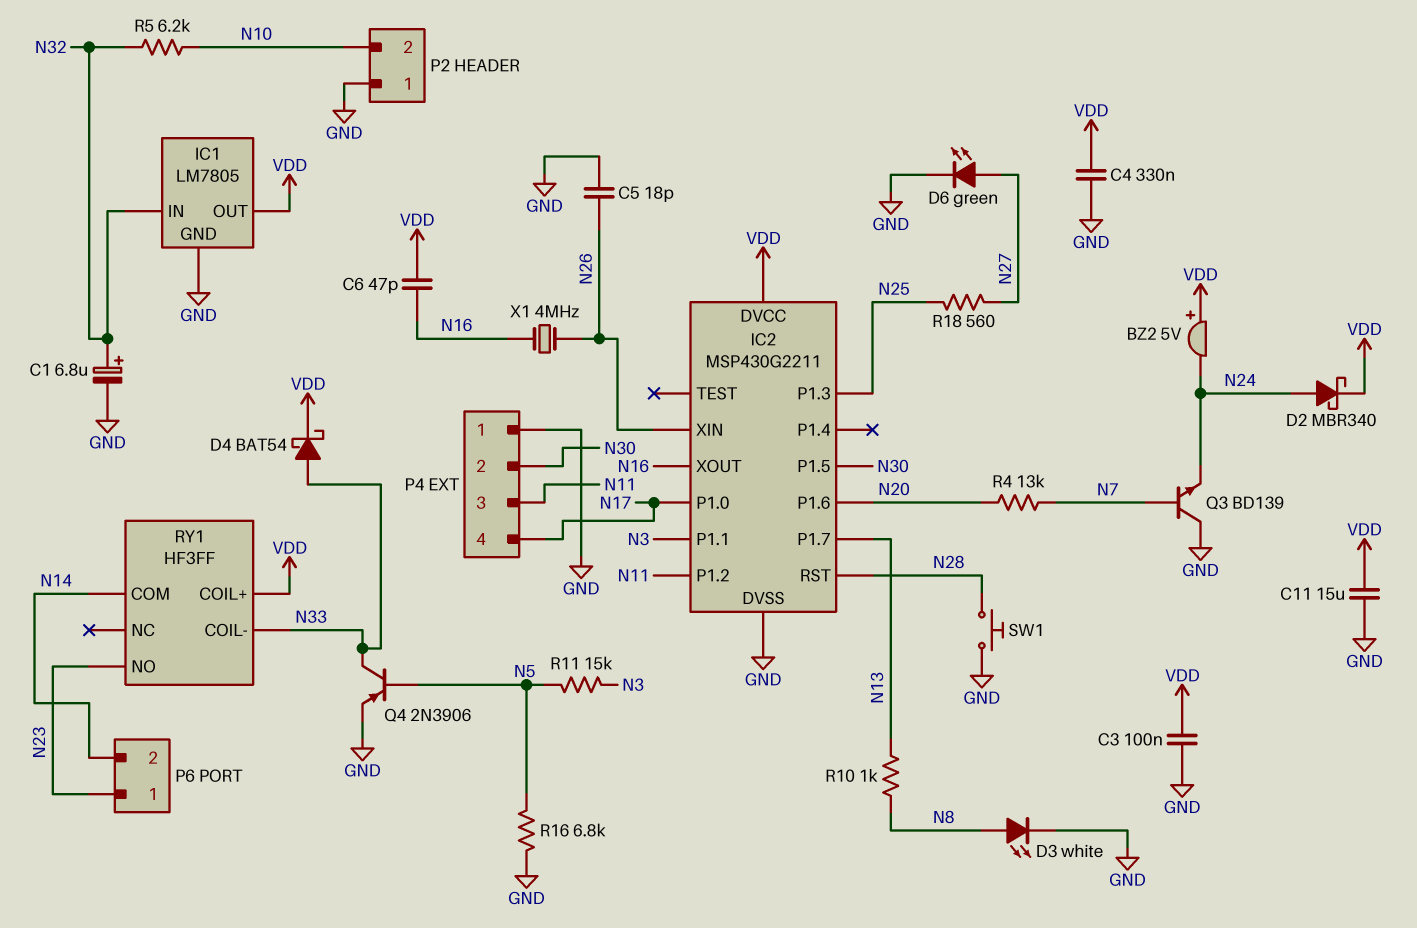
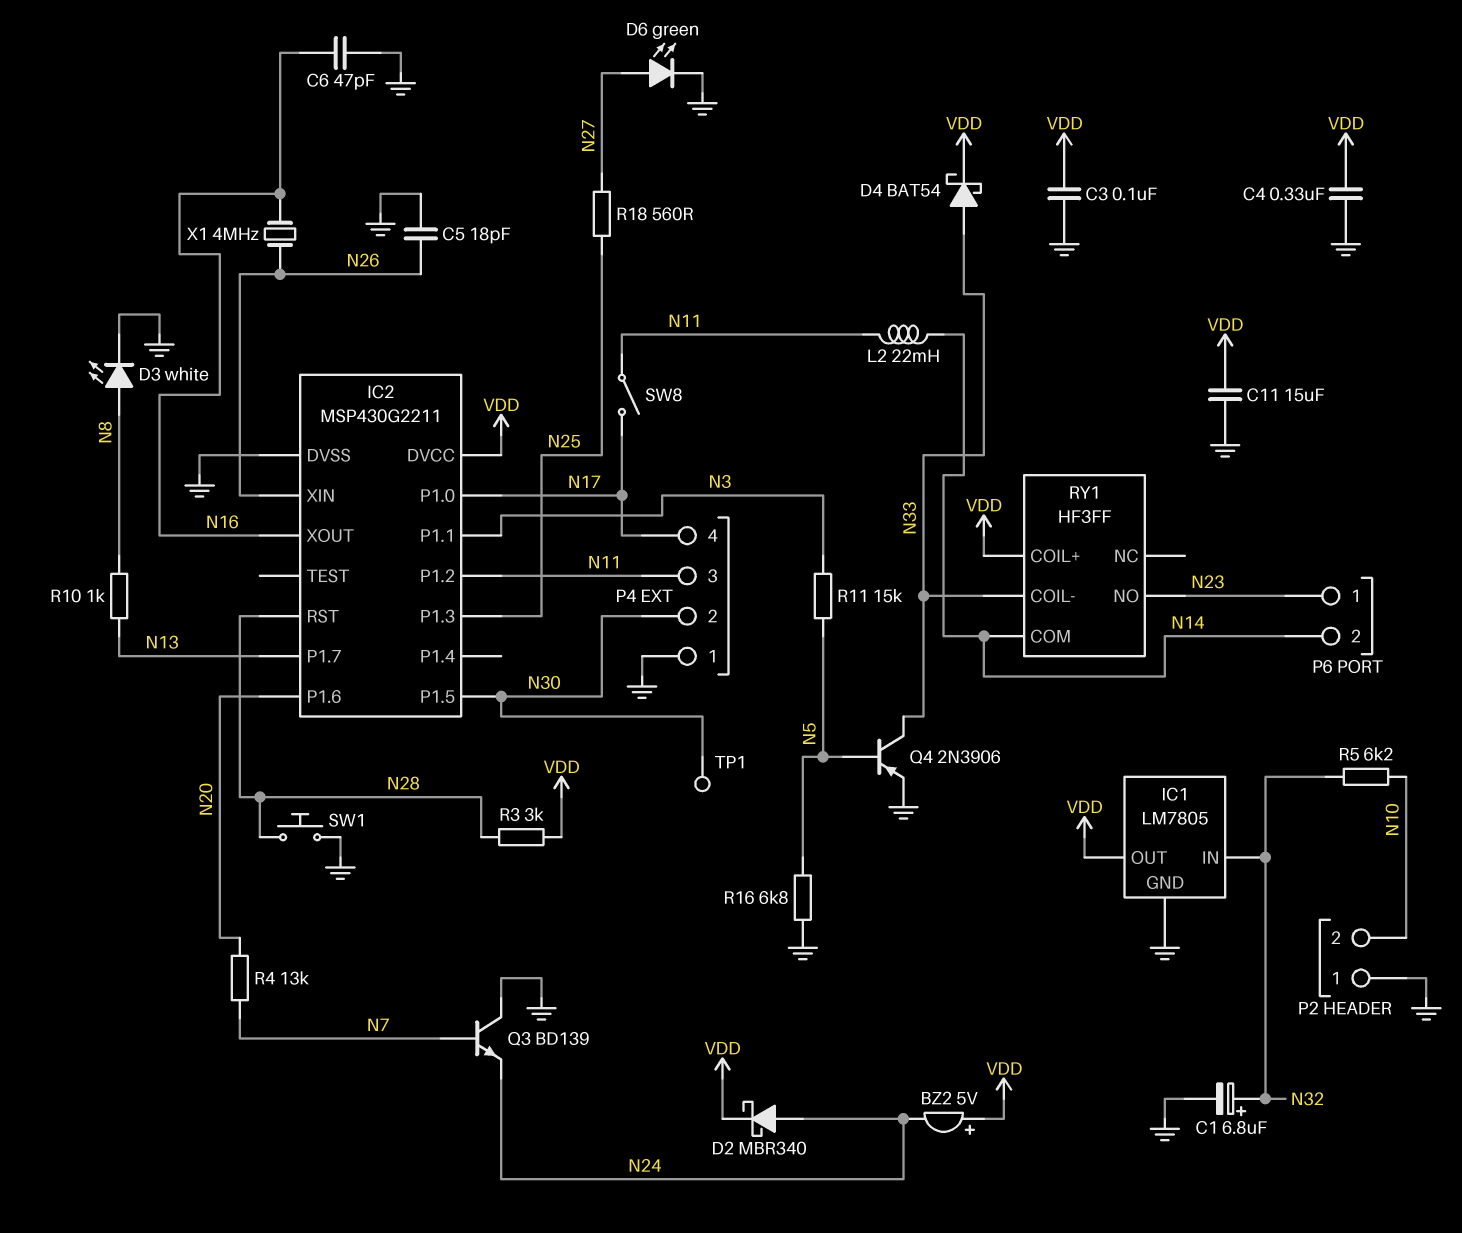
C6: 47pF (N16, VDD) -> 47pF (GND, N16)
L2: none -> 22mH (N11, N14)
R3: none -> 3k (N28, VDD)
SW8: none -> switch (N11, N17)
TP1: none -> test point (N30)

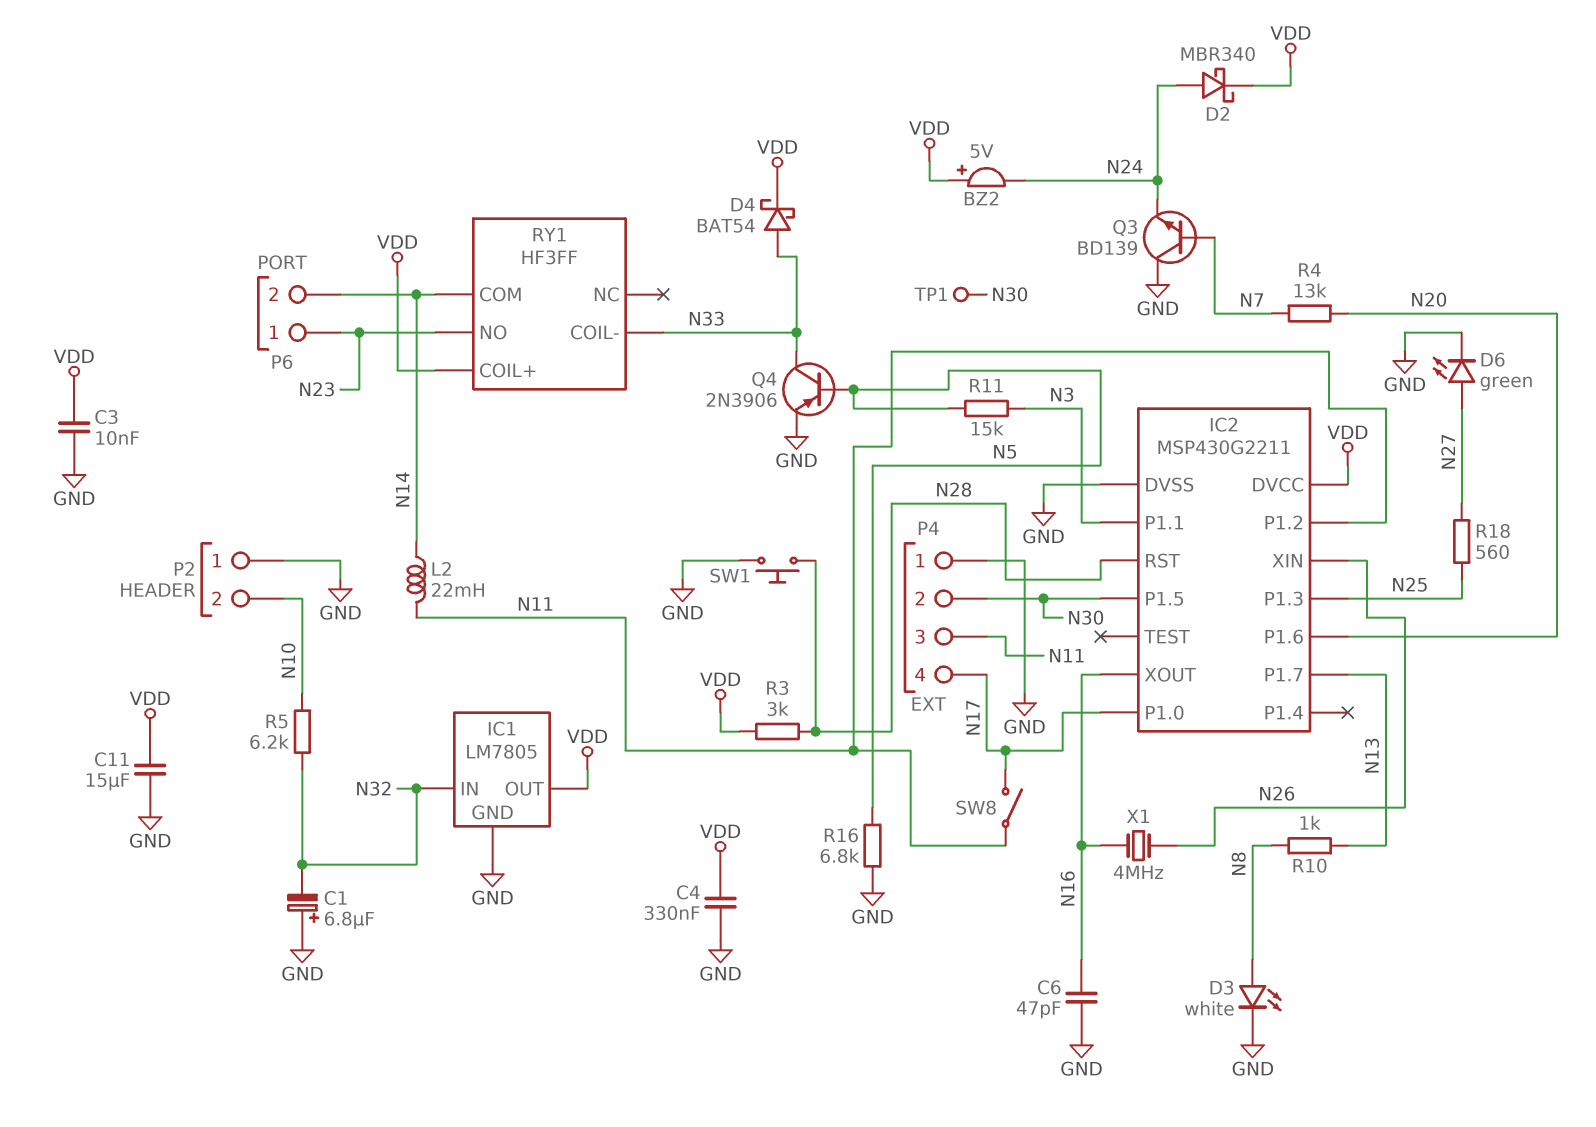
C1: 6.8uF (plus N32, minus GND) -> 6.8uF (plus GND, minus N32)
C3: 100nF (GND, VDD) -> 10nF (GND, VDD)
C5: 18pF (GND, N26) -> none

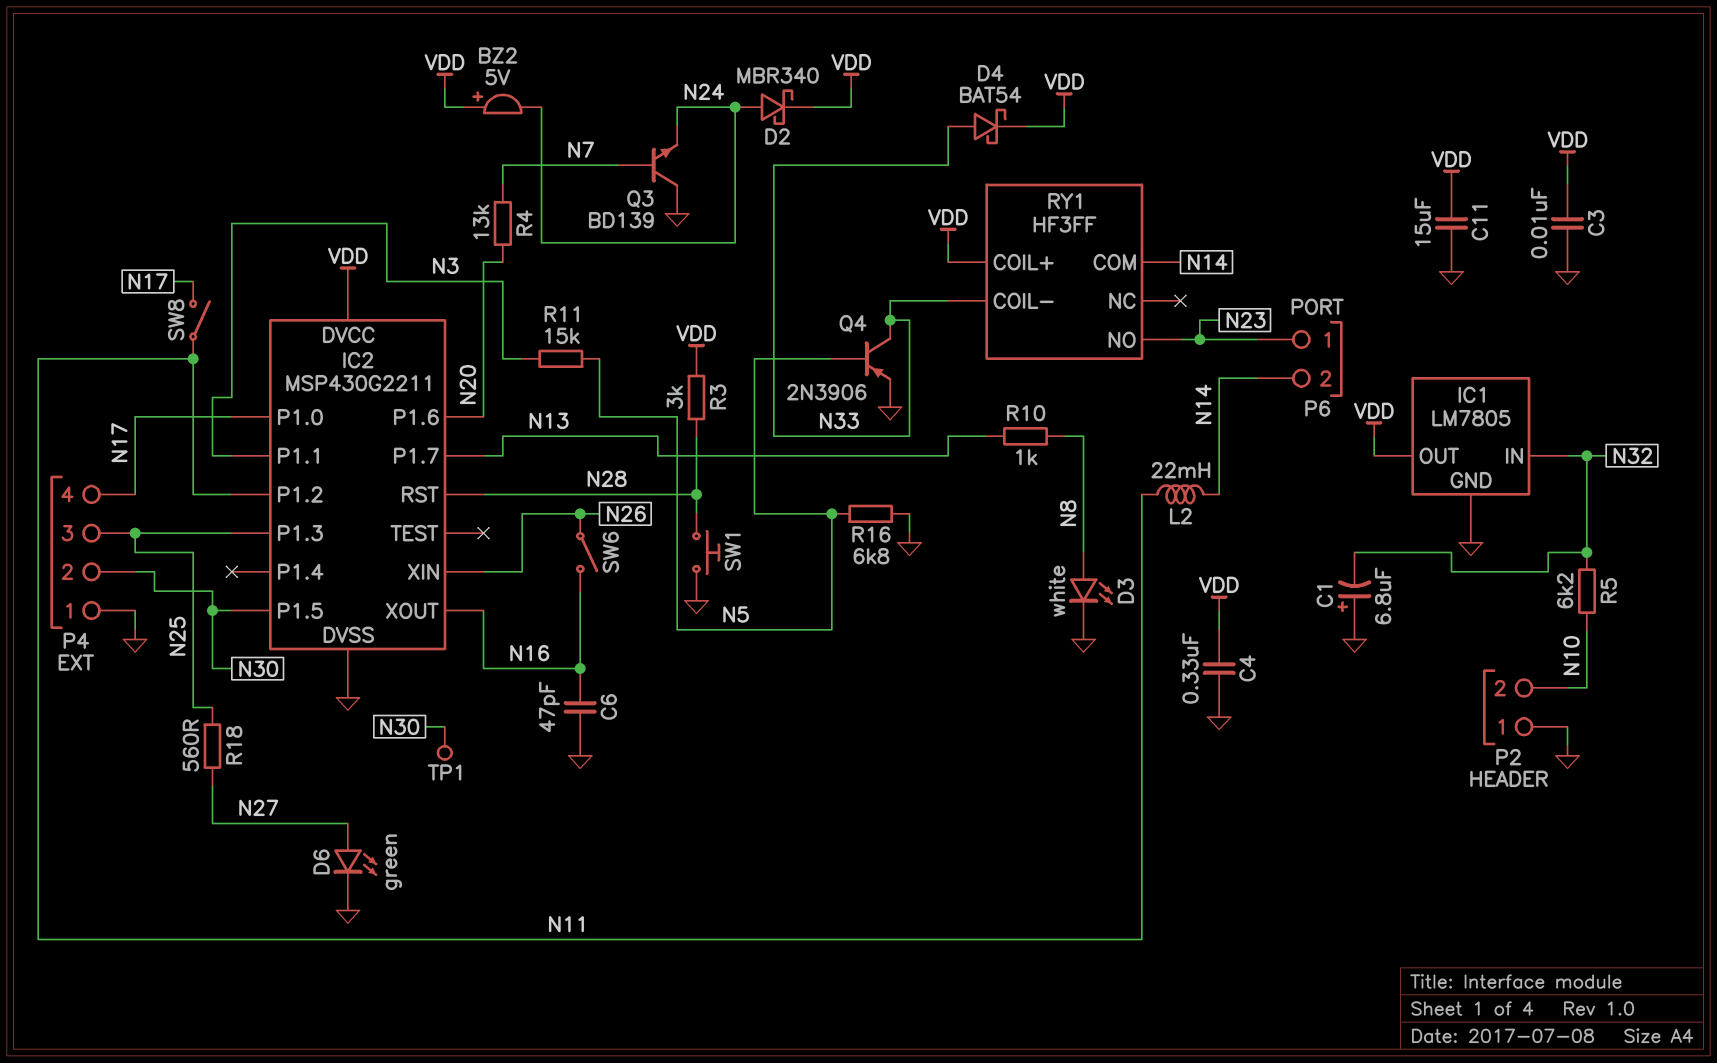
P4 pin 3: N11 -> N25
SW6: none -> switch (N16, N26)
X1: 4MHz (N16, N26) -> none

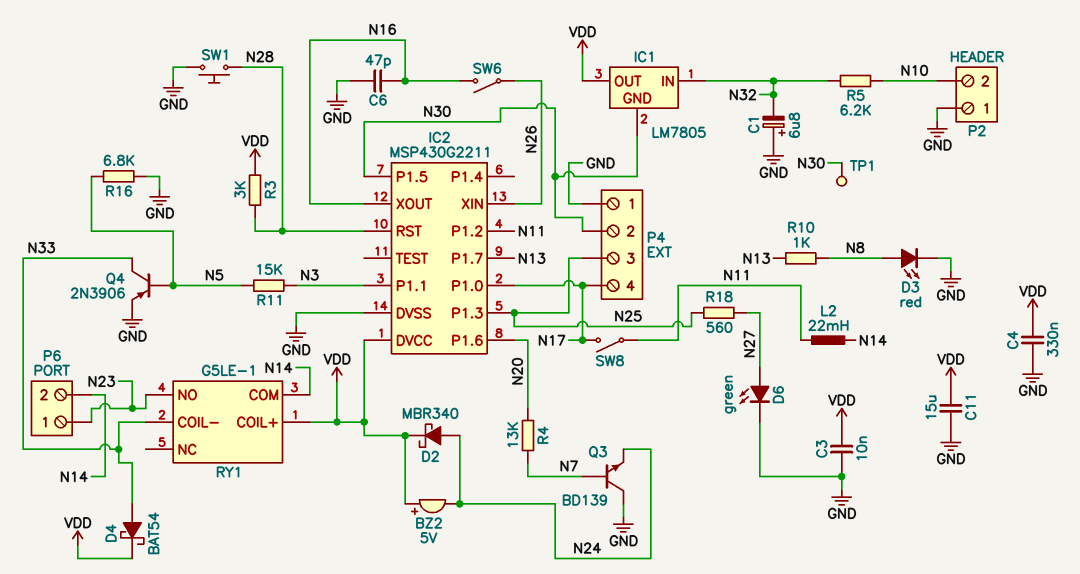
D3: LED white (A N8, K GND) -> LED red (A N8, K GND)
IC1 pin GND: GND -> N30
RY1: HF3FF -> G5LE-1

